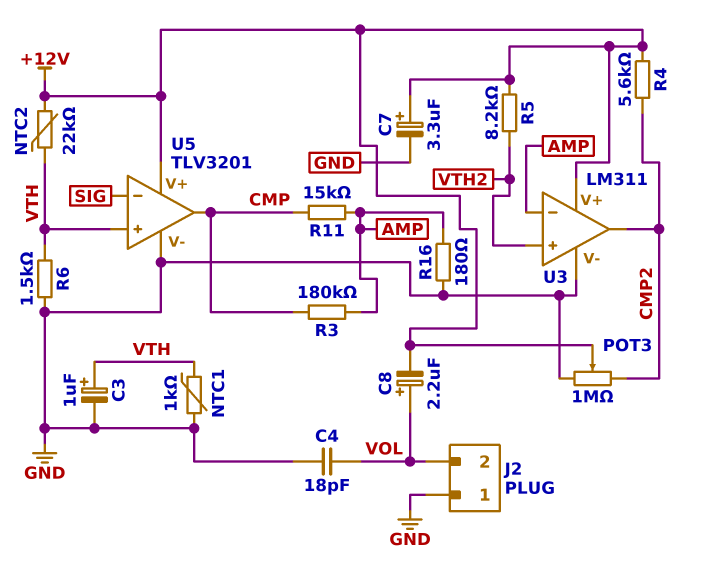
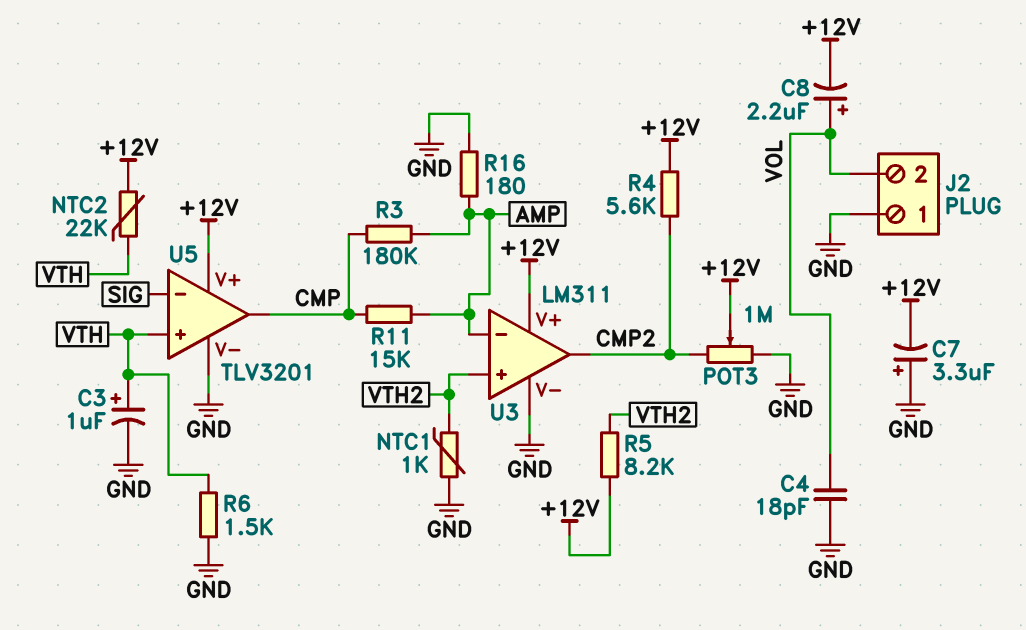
C7: 3.3uF (plus +12V, minus GND) -> 3.3uF (plus GND, minus +12V)
NTC1: 1k (GND, VTH) -> 1k (GND, VTH2)

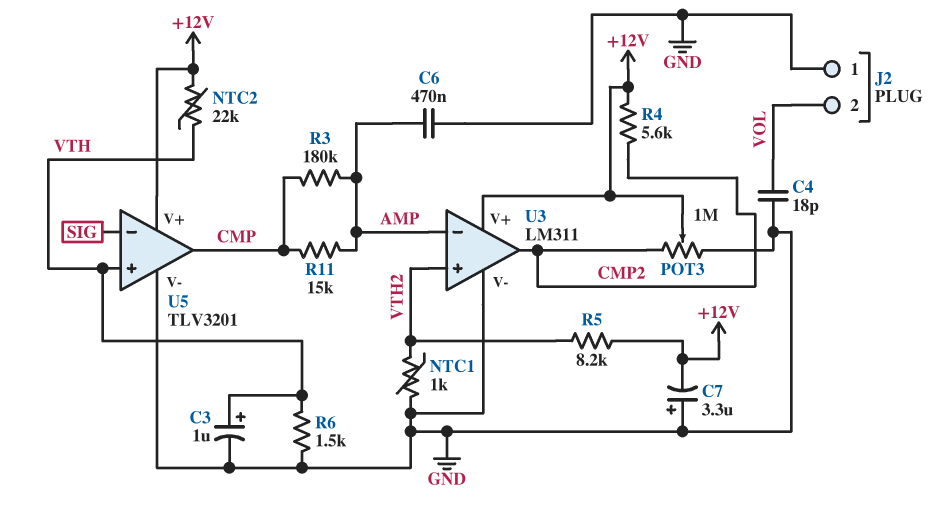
C6: none -> 470nF (AMP, GND)
C8: 2.2uF (plus VOL, minus +12V) -> none
R16: 180 (AMP, GND) -> none

